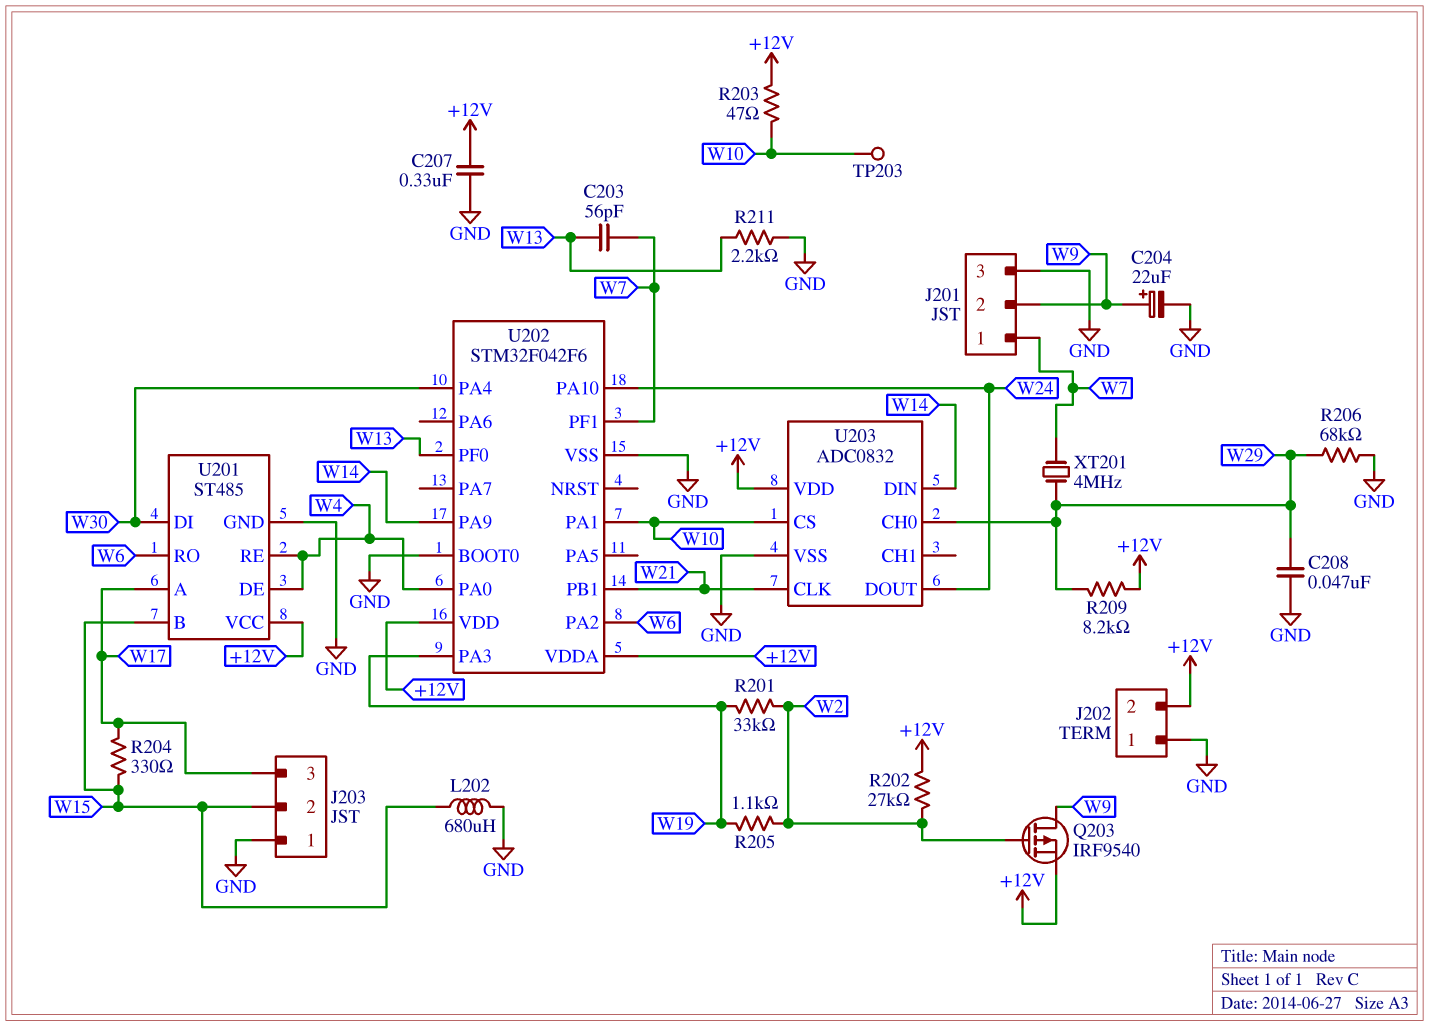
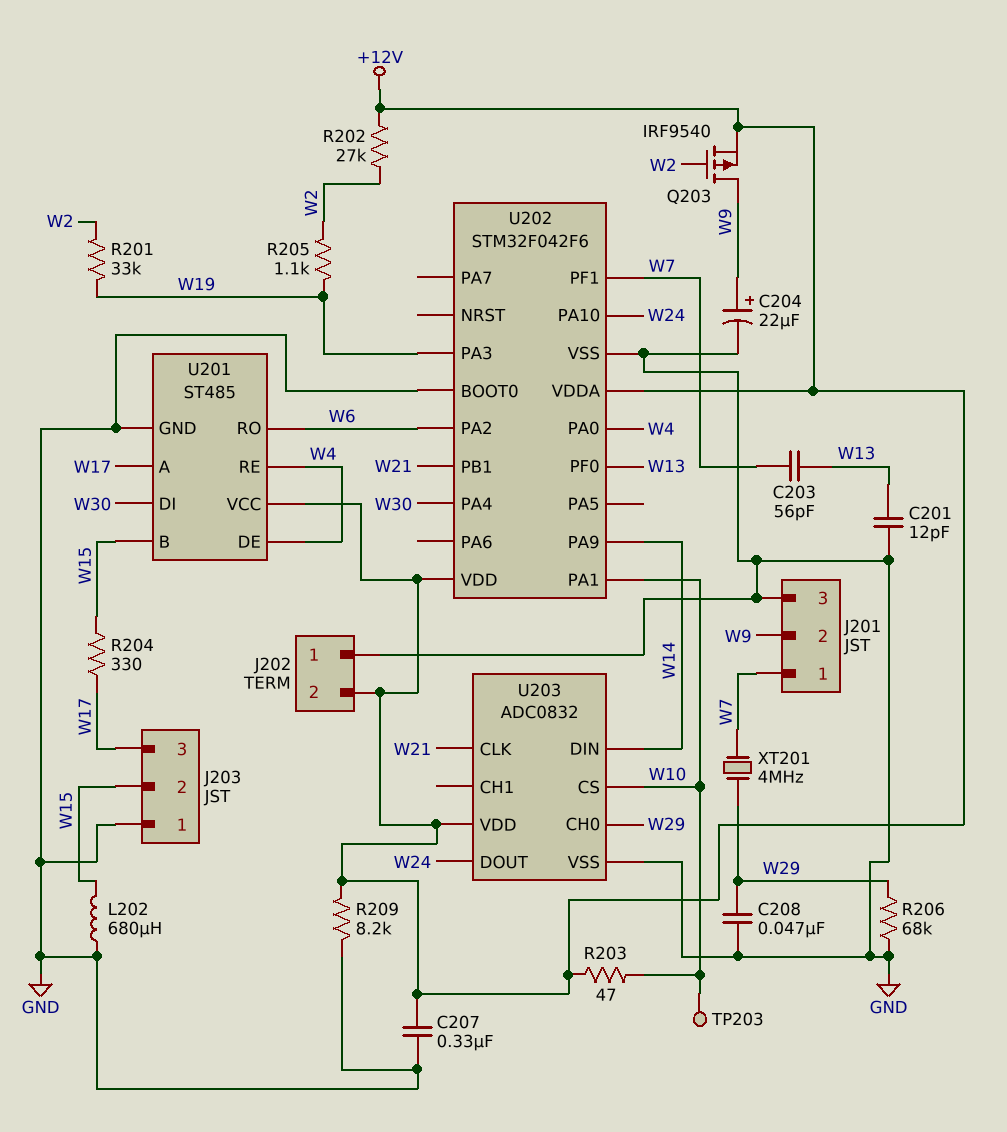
C201: none -> 12pF (GND, W13)
R209: 8.2k (+12V, W29) -> 8.2k (+12V, GND)
R211: 2.2k (GND, W13) -> none

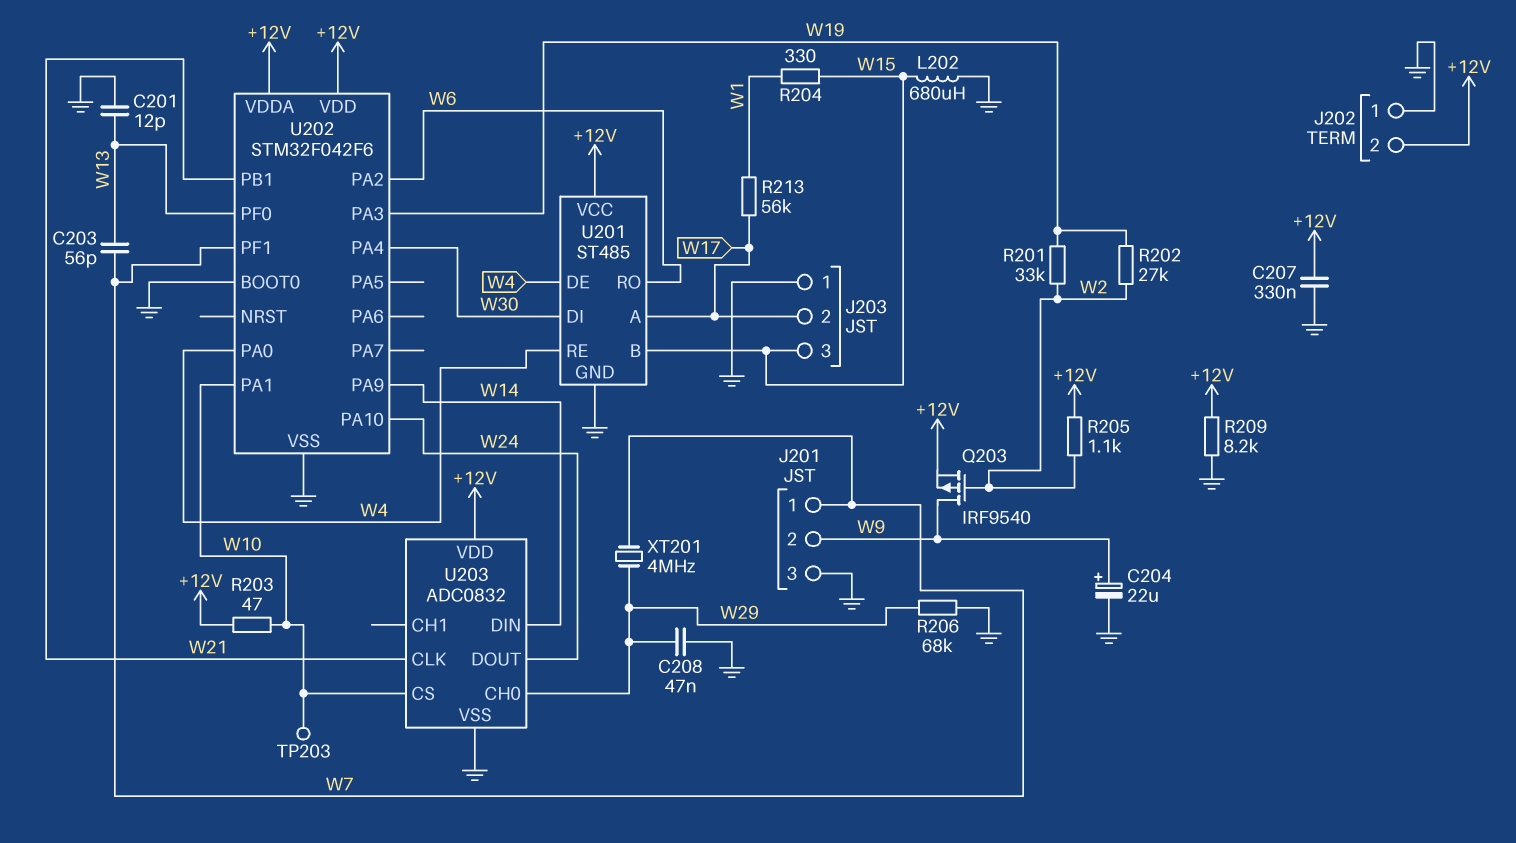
J203 pin 2: W15 -> W17
J203 pin 3: W17 -> W15
R202: 27k (+12V, W2) -> 27k (W2, W19)
R204: 330 (W15, W17) -> 330 (W1, W15)
R205: 1.1k (W2, W19) -> 1.1k (+12V, W2)
R213: none -> 56k (W1, W17)

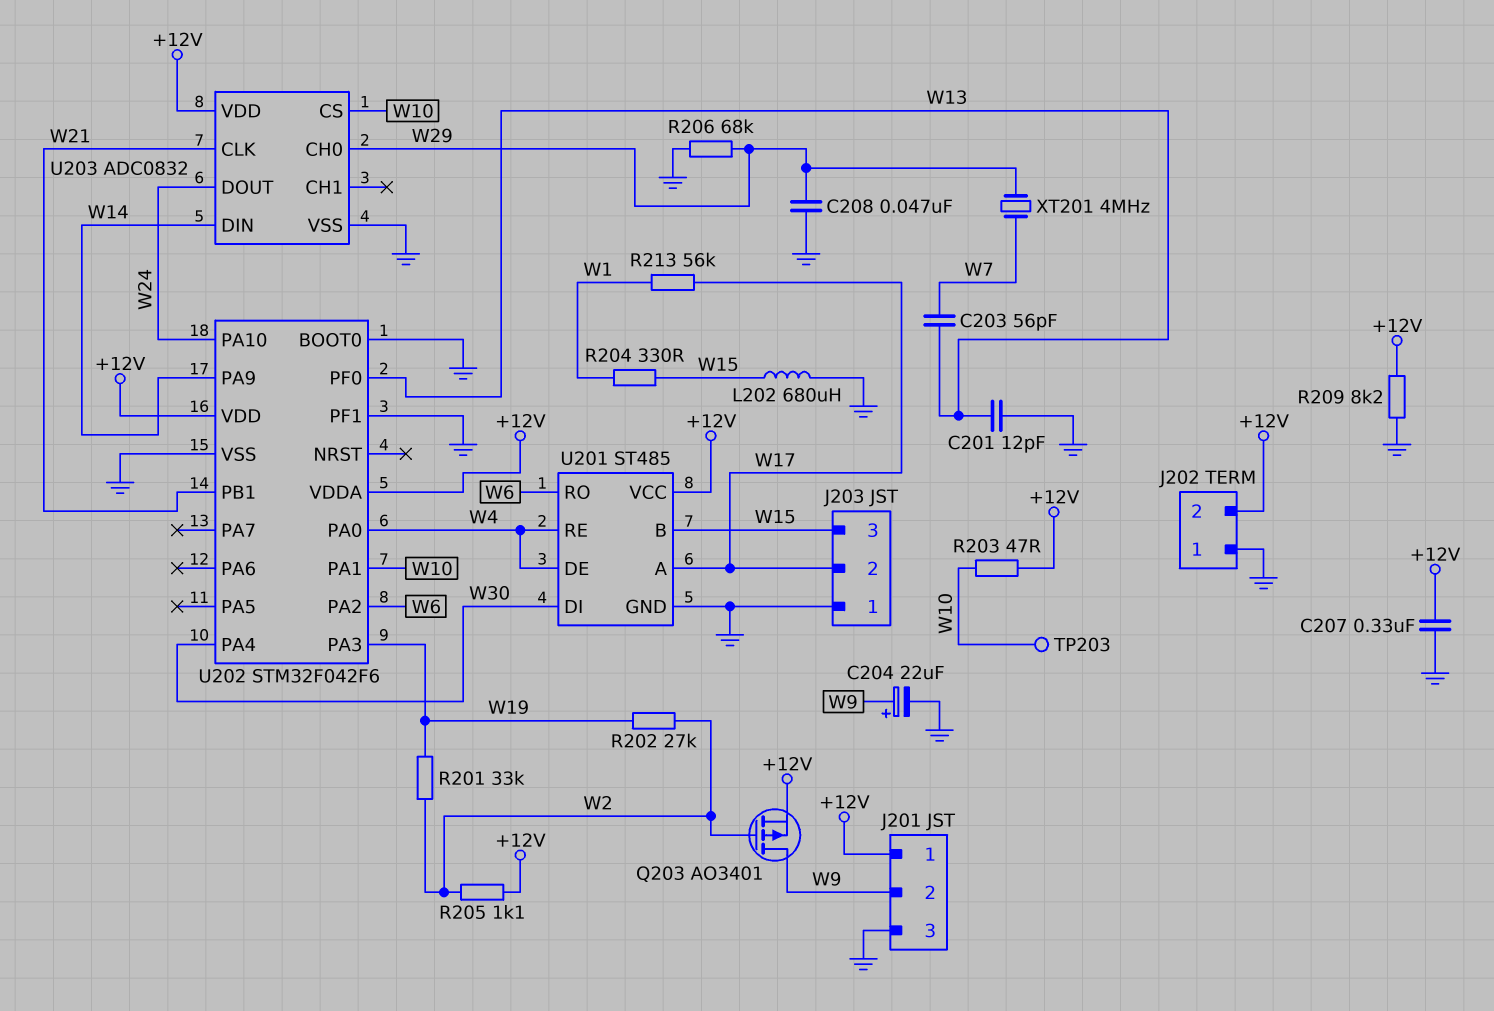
J201 pin 1: W7 -> +12V
Q203: PMOS IRF9540 (G W2, D W9, S +12V) -> PMOS AO3401 (G W2, D W9, S +12V)
U202 pin PF1: W7 -> GND

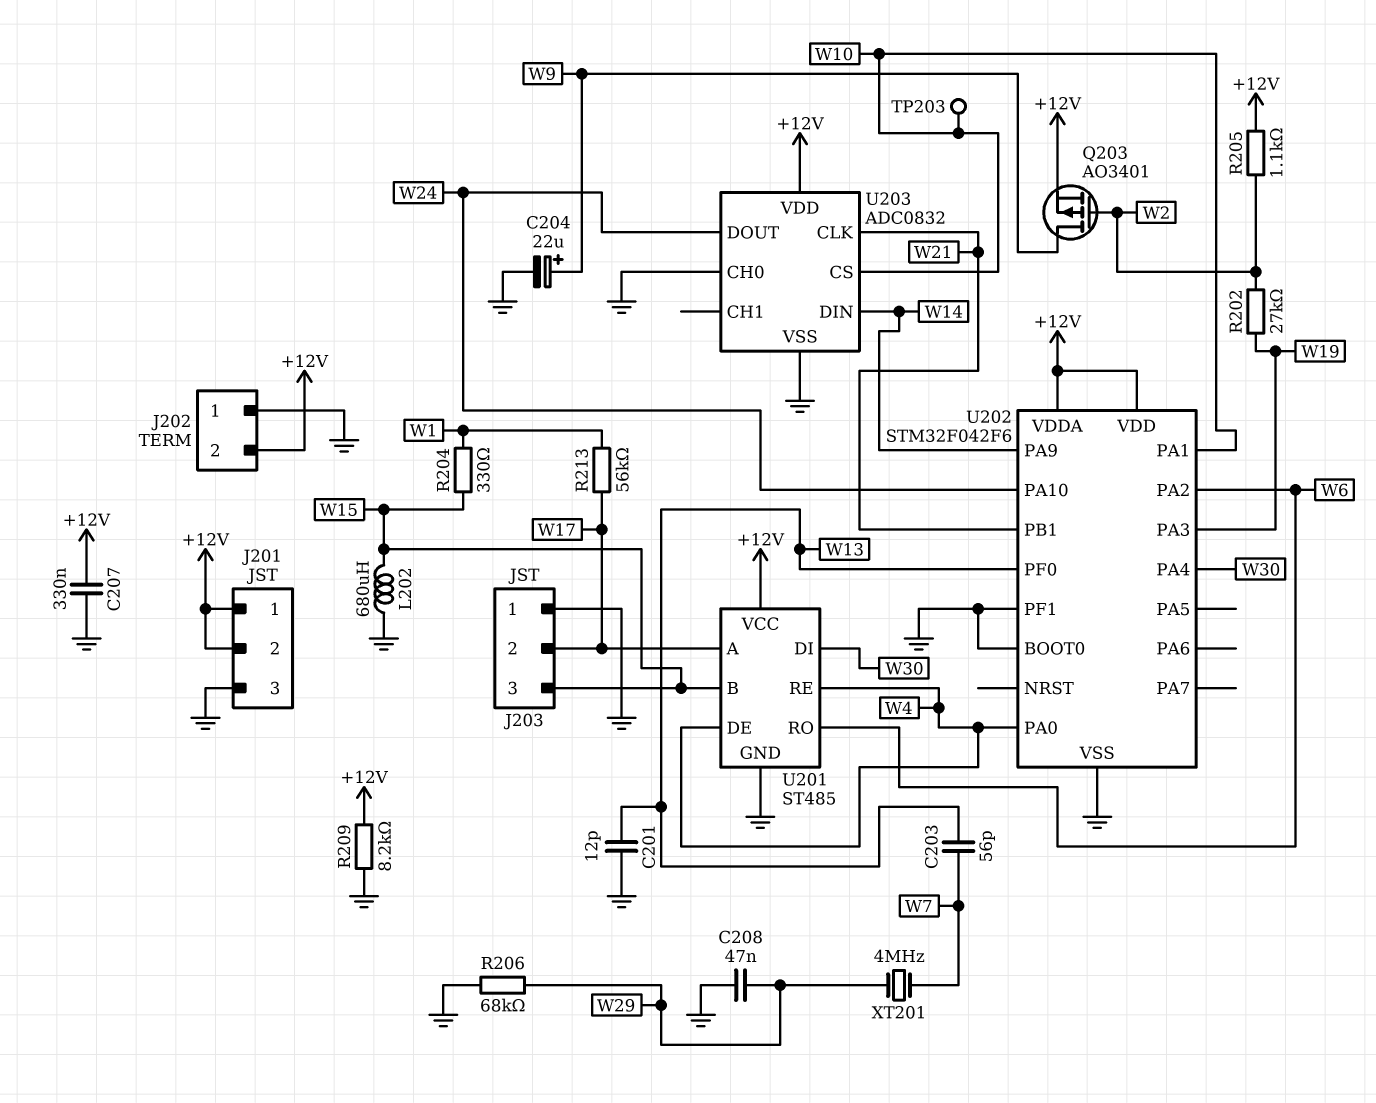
J201 pin 2: W9 -> +12V
R201: 33k (W2, W19) -> none
R203: 47 (+12V, W10) -> none
U203 pin CH0: W29 -> GND

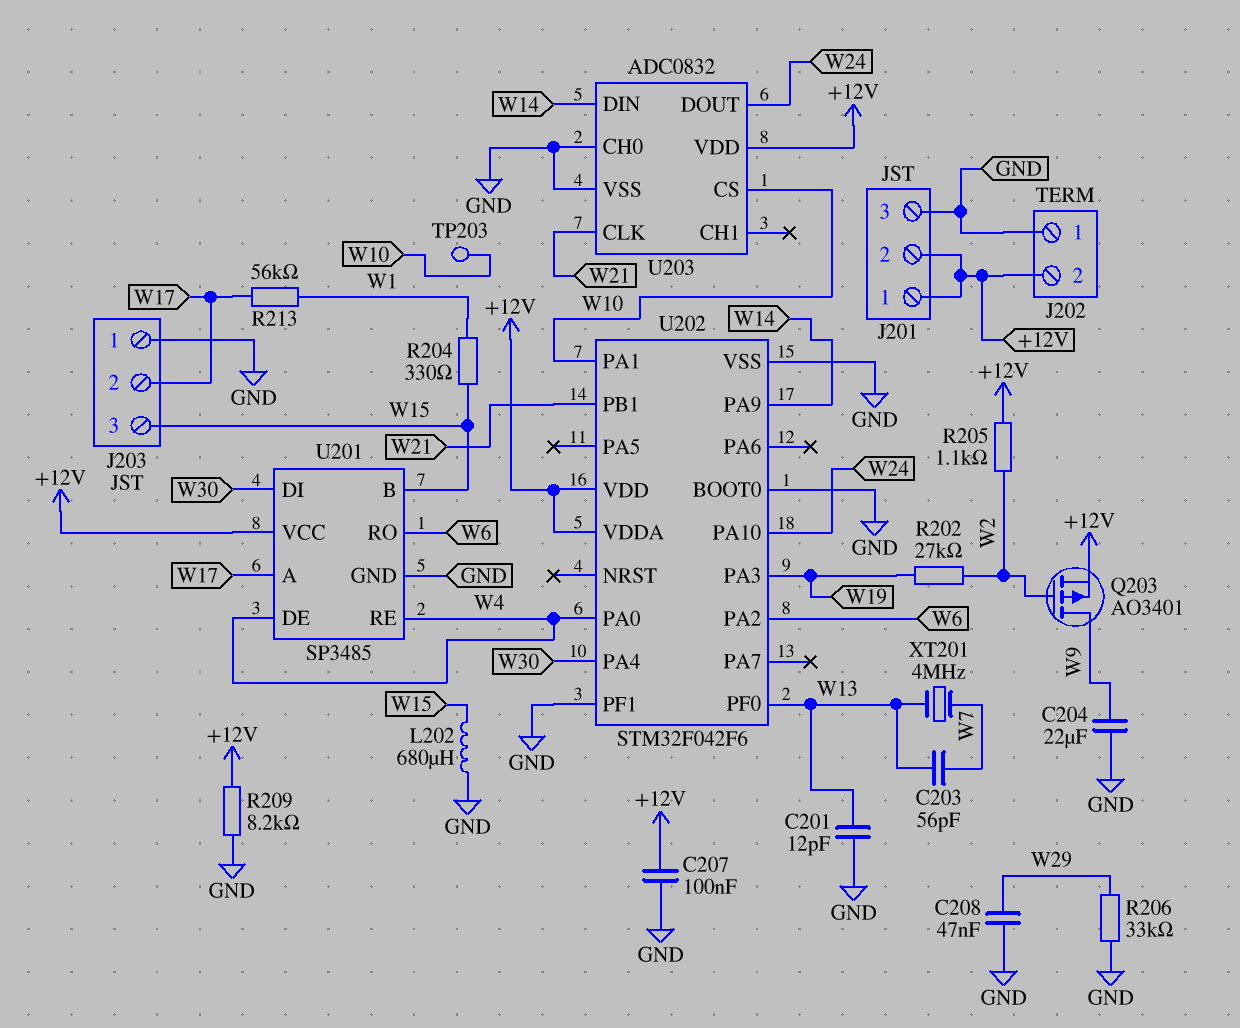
C204: 22uF (plus W9, minus GND) -> 22uF (GND, W9)
C207: 330nF (+12V, GND) -> 100nF (+12V, GND)
R206: 68k (GND, W29) -> 33k (GND, W29)
U201: ST485 -> SP3485
XT201: 4MHz (W7, W29) -> 4MHz (W7, W13)

